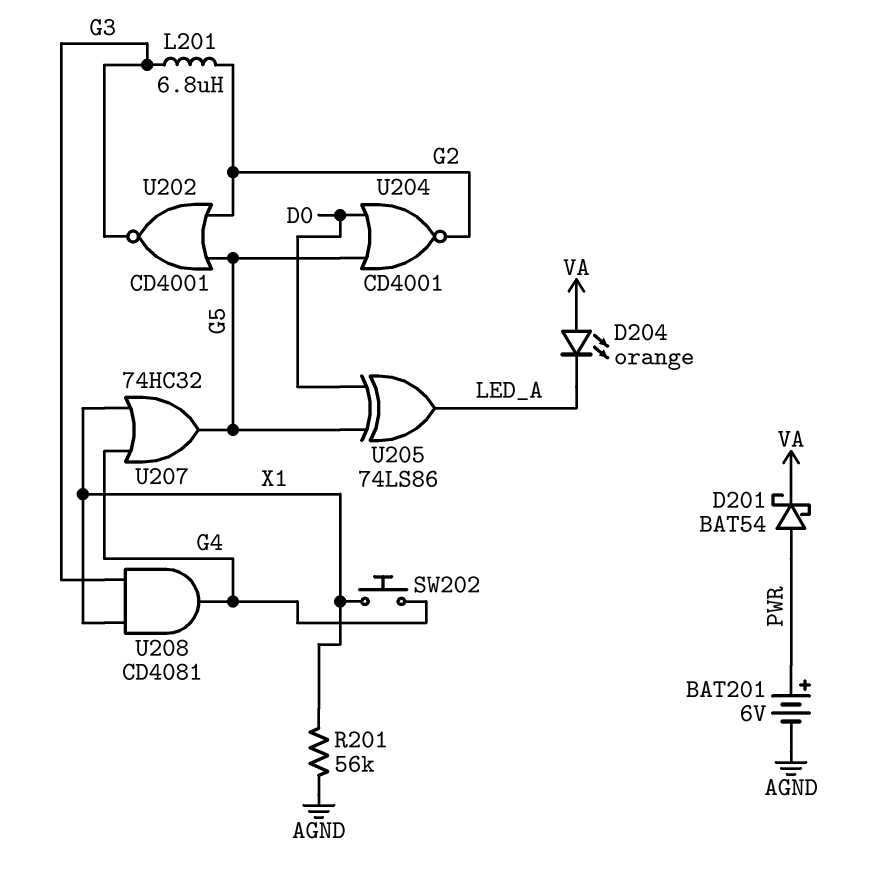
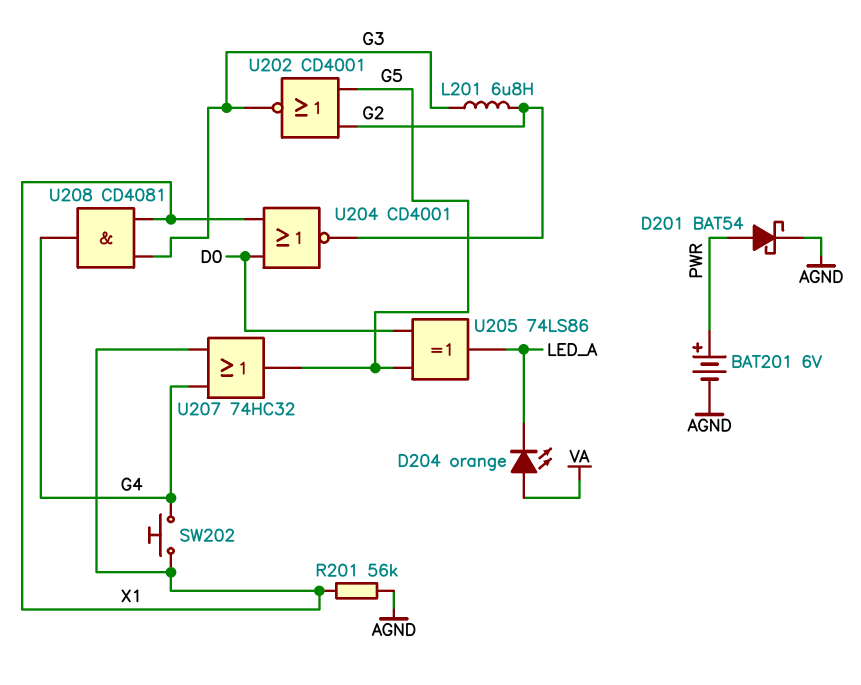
D201: schottky BAT54 (A PWR, K VA) -> schottky BAT54 (A PWR, K AGND)
U204: NOR CD4001 (in D0, in G5, out G2) -> NOR CD4001 (in D0, in X1, out G2)

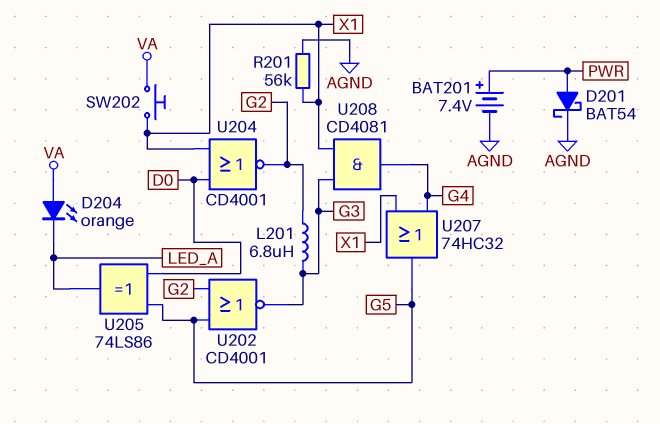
BAT201: 6V (plus PWR, minus AGND) -> 7.4V (plus PWR, minus AGND)
SW202: button (G4, X1) -> button (VA, X1)

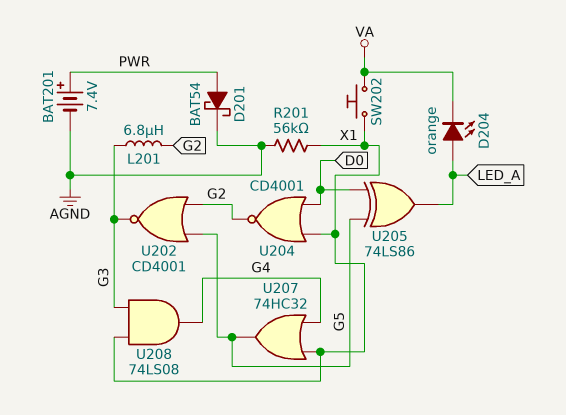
D204: LED orange (A VA, K LED_A) -> LED orange (A LED_A, K VA)
U208: AND CD4081 (in G3, in X1, out G4) -> AND 74LS08 (in G3, in X1, out G4)

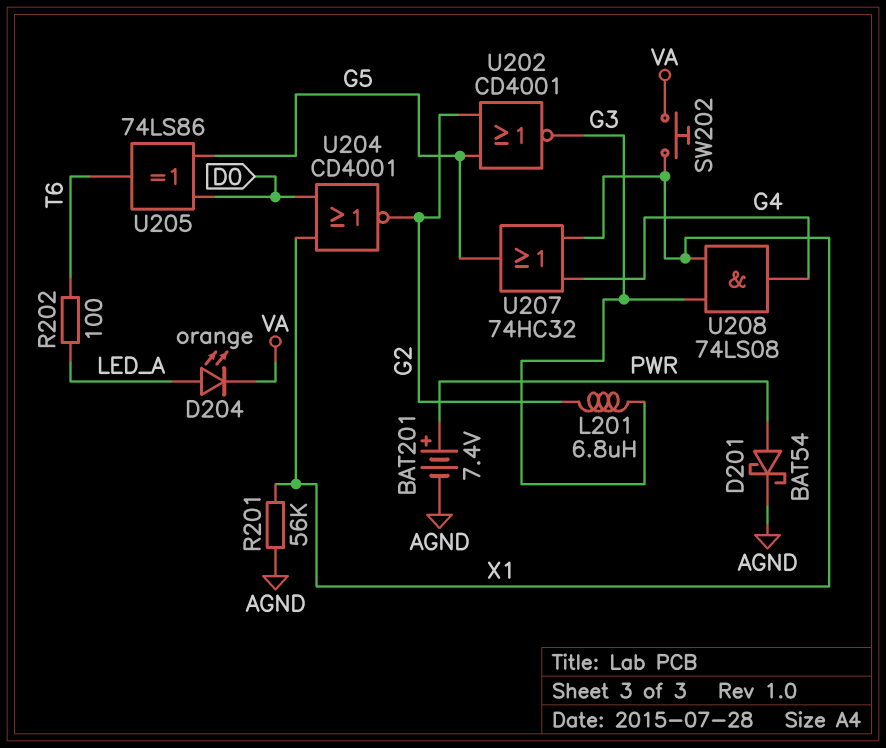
R202: none -> 100 (LED_A, T6)
U205: XOR 74LS86 (in D0, in G5, out LED_A) -> XOR 74LS86 (in D0, in G5, out T6)

